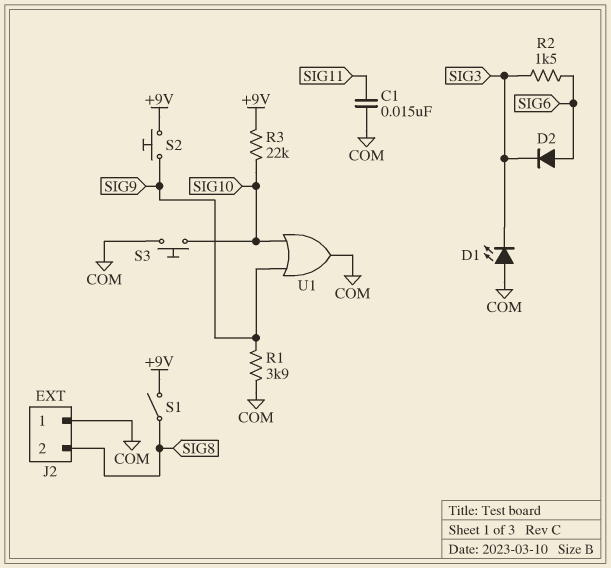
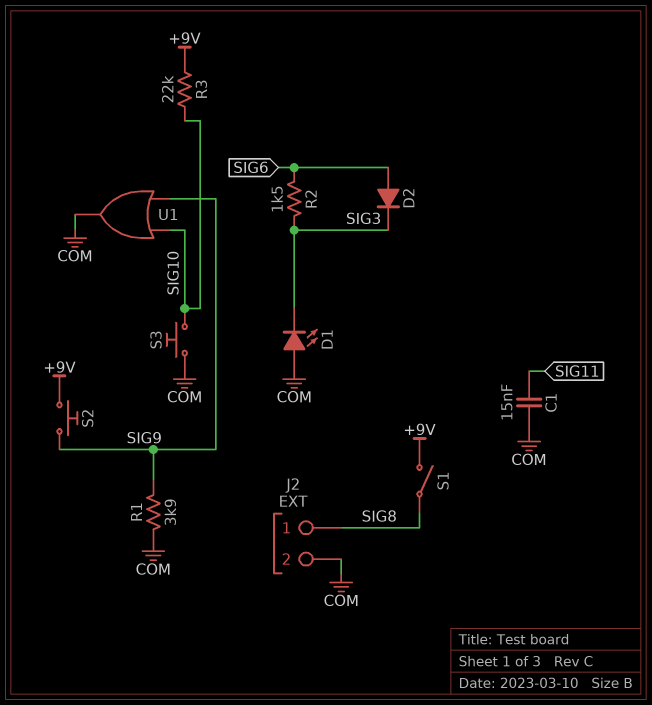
J2 pin 1: COM -> SIG8
J2 pin 2: SIG8 -> COM

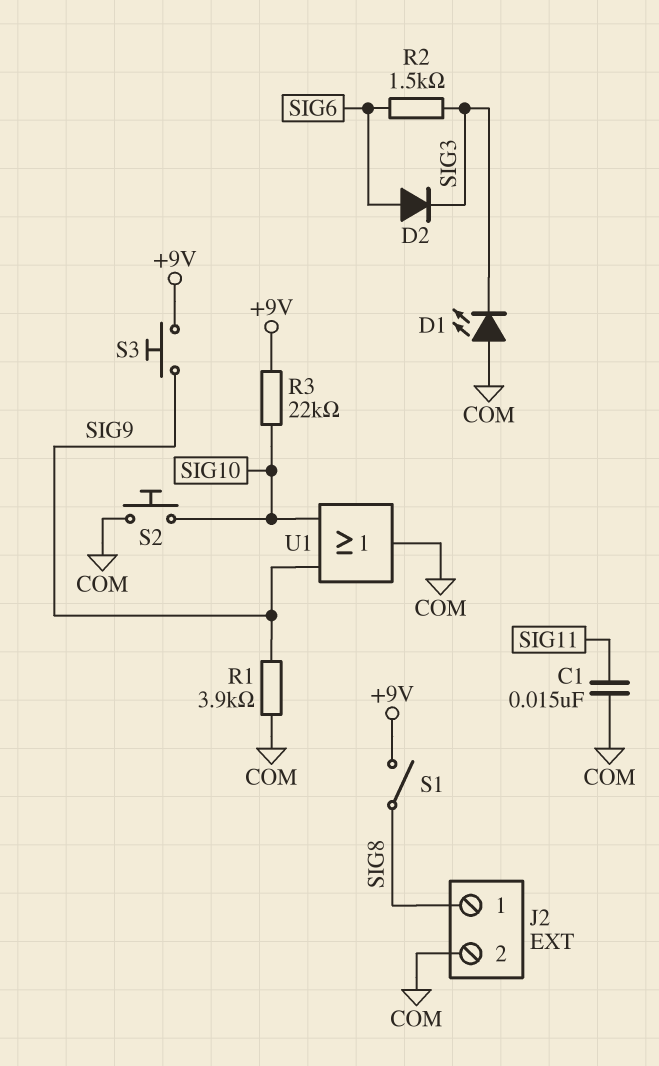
S2: button (+9V, SIG9) -> button (COM, SIG10)
S3: button (COM, SIG10) -> button (+9V, SIG9)

